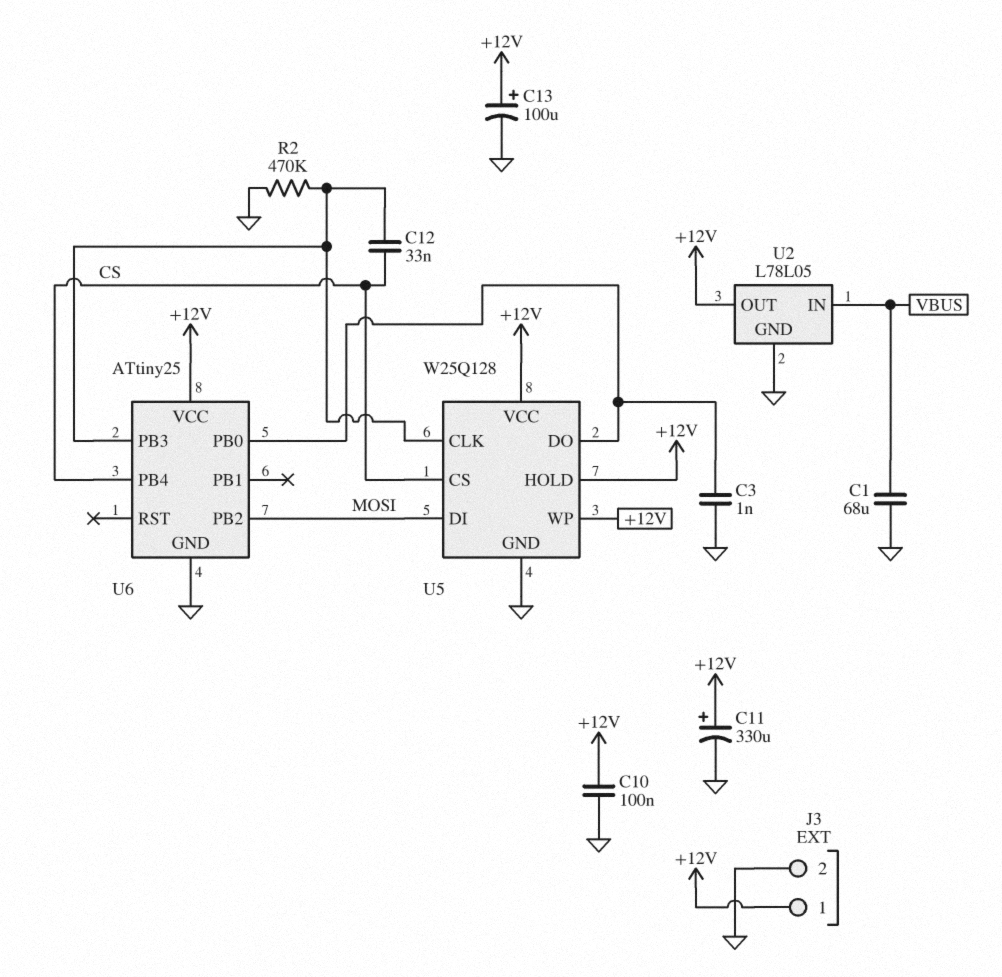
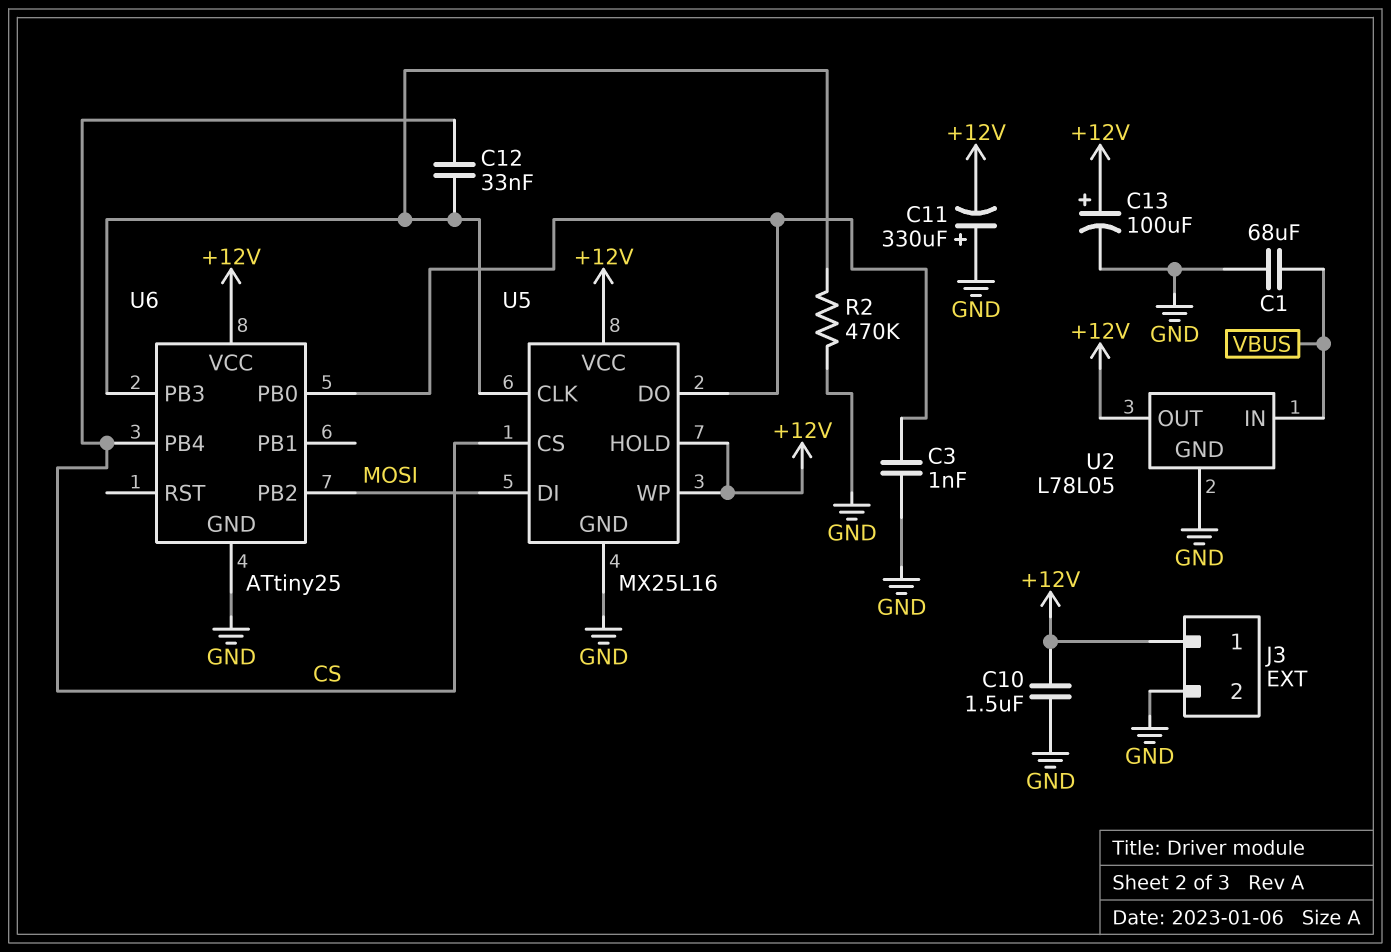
C10: 100nF (+12V, GND) -> 1.5uF (+12V, GND)
C11: 330uF (plus +12V, minus GND) -> 330uF (plus GND, minus +12V)
U5: W25Q128 -> MX25L16

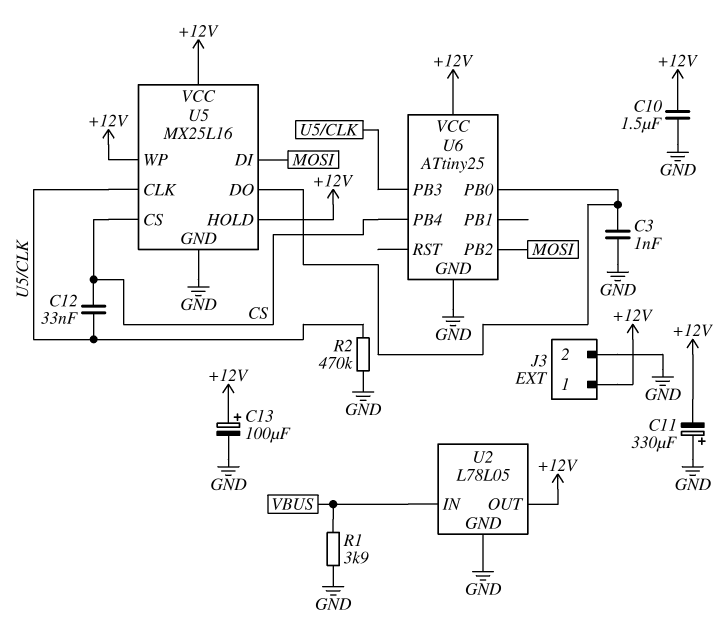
C1: 68uF (GND, VBUS) -> none
R1: none -> 3.9k (GND, VBUS)

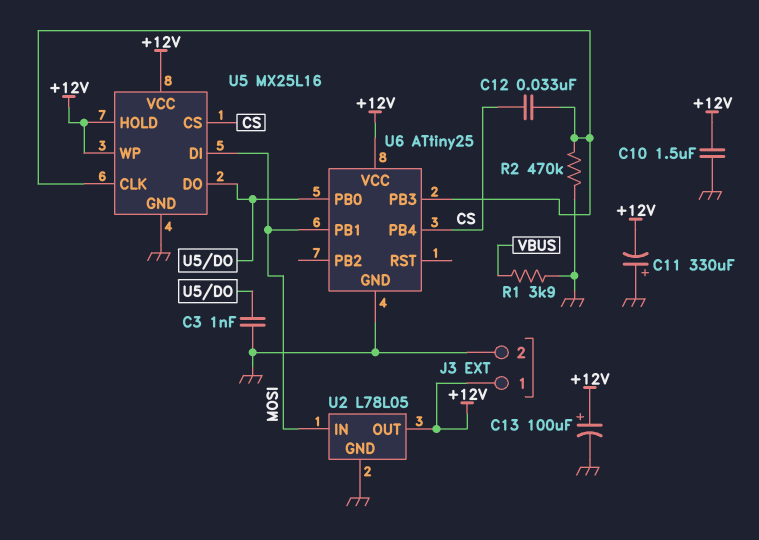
U2 pin IN: VBUS -> MOSI
U6 pin PB1: none -> MOSI
U6 pin PB2: MOSI -> none

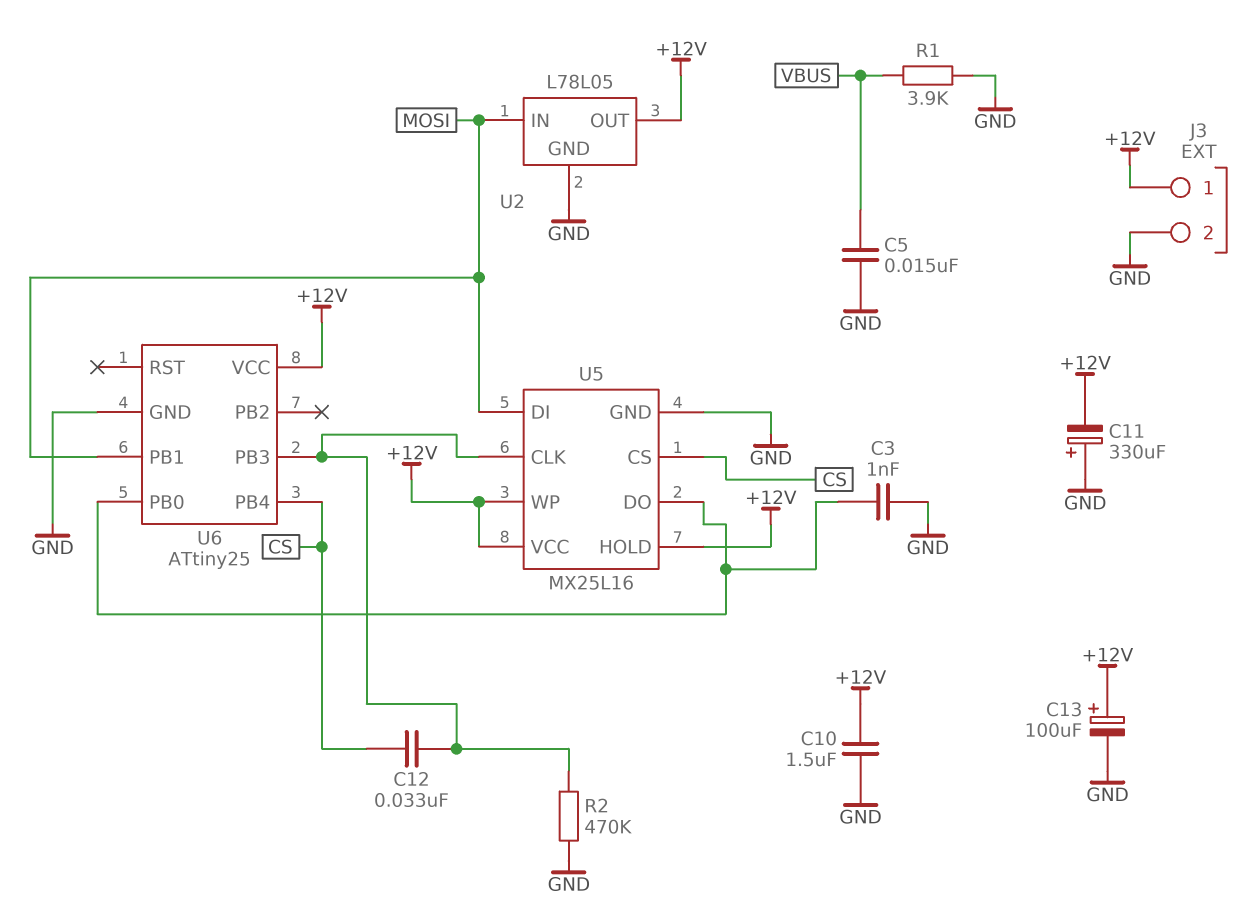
C5: none -> 15nF (GND, VBUS)

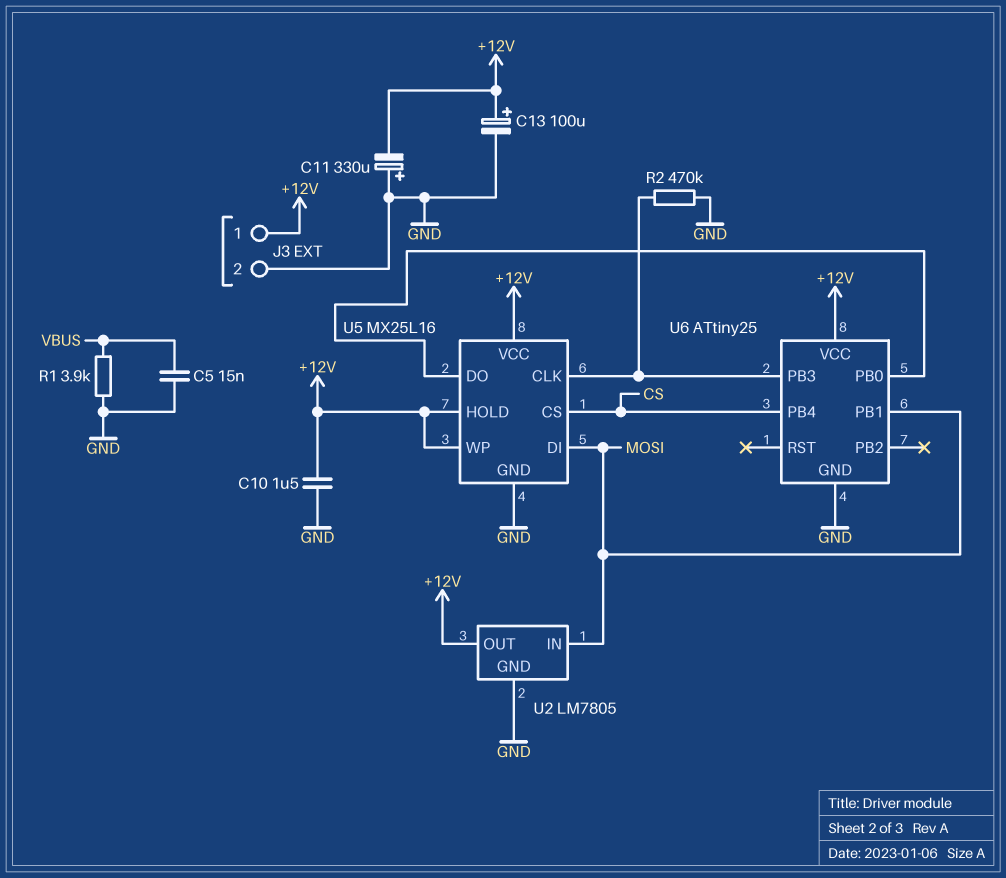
C3: 1nF (GND, U5/DO) -> none
C12: 33nF (CS, U5/CLK) -> none
U2: L78L05 -> LM7805

